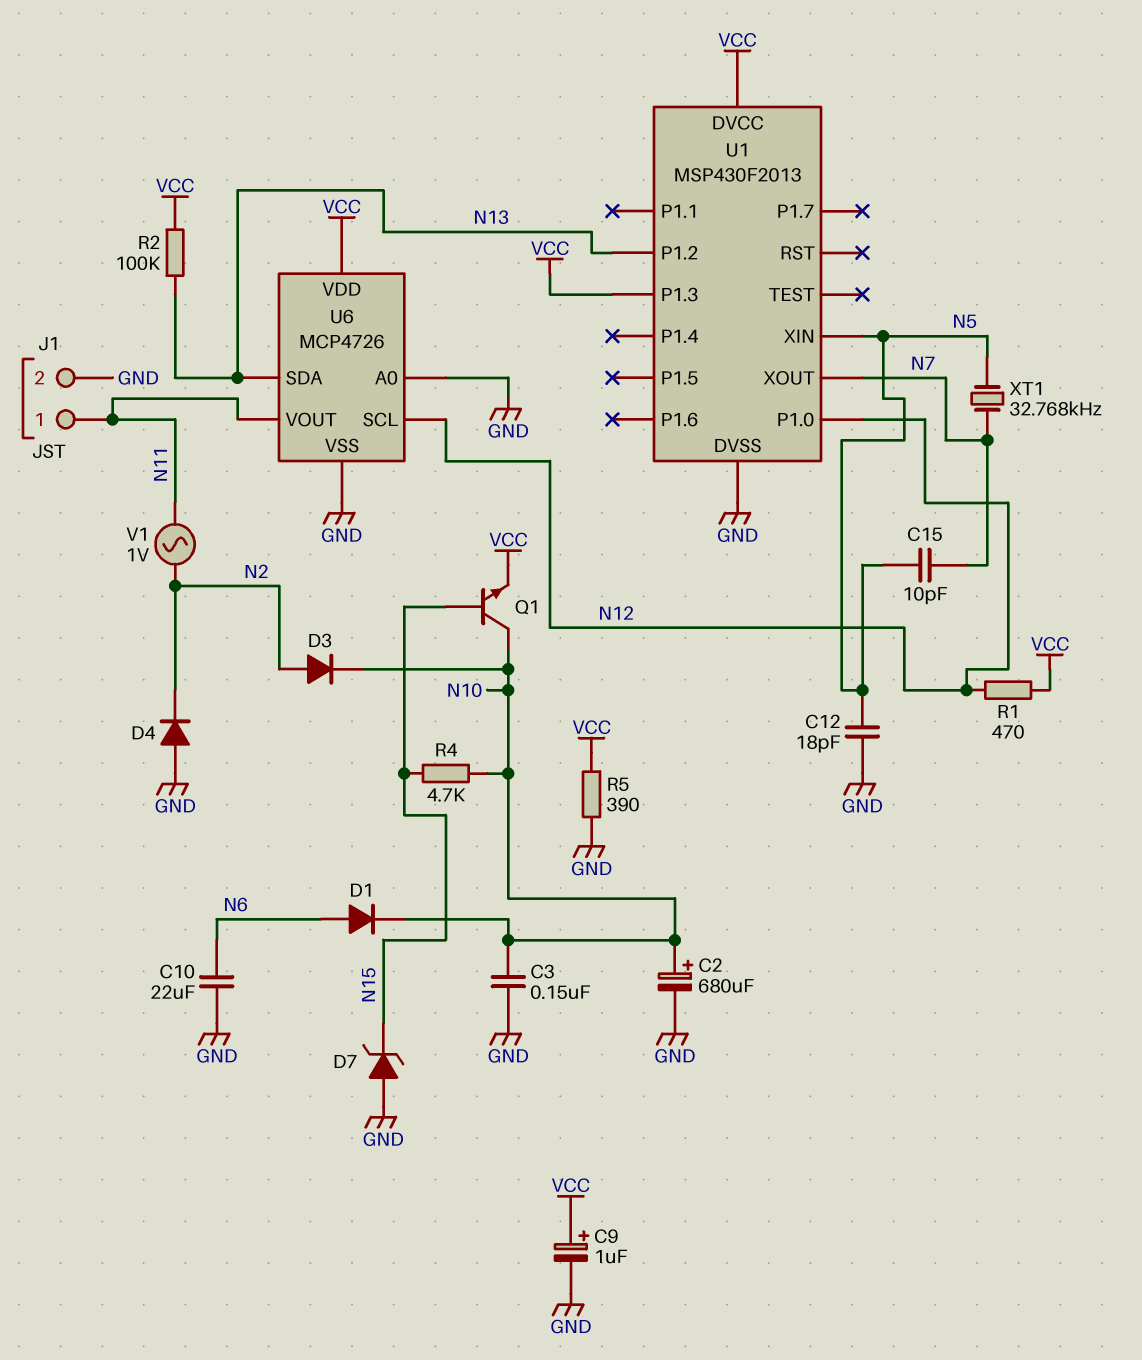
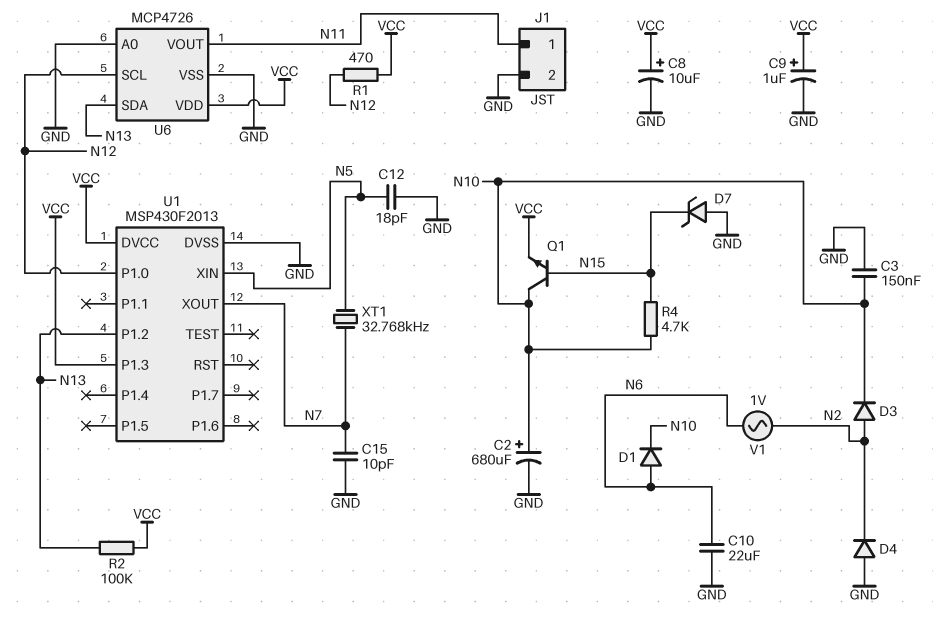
C8: none -> 10uF (plus VCC, minus GND)
C15: 10pF (N5, N7) -> 10pF (GND, N7)
R5: 390 (GND, VCC) -> none
V1: AC 1V (N2, N11) -> AC 1V (N2, N6)

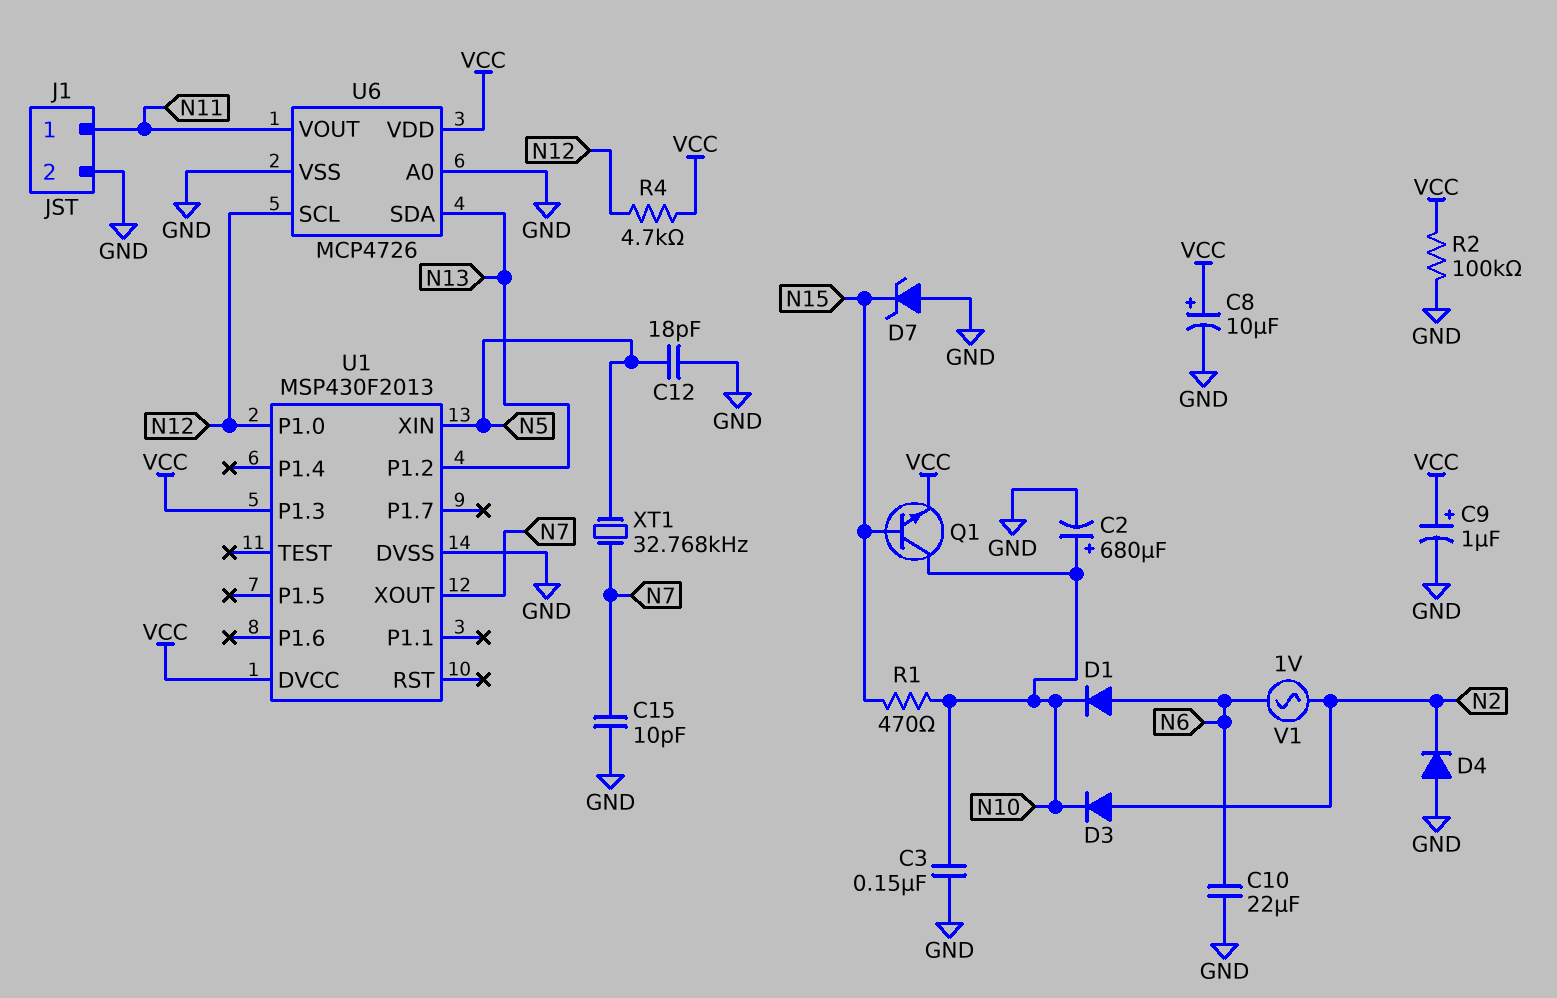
R1: 470 (N12, VCC) -> 470 (N10, N15)
R2: 100k (N13, VCC) -> 100k (GND, VCC)
R4: 4.7k (N10, N15) -> 4.7k (N12, VCC)

